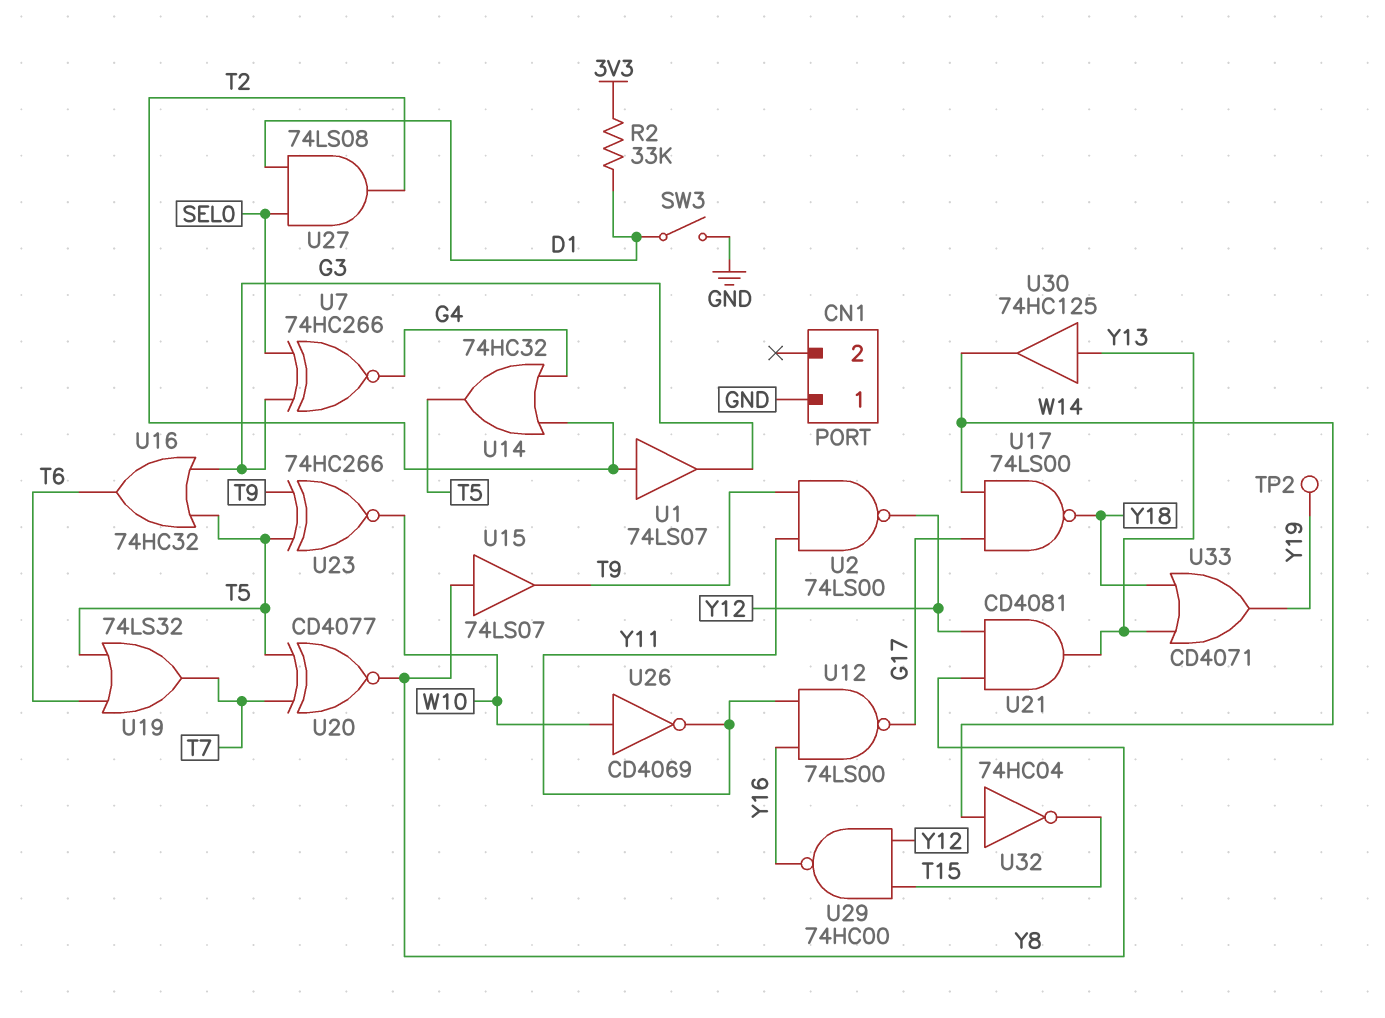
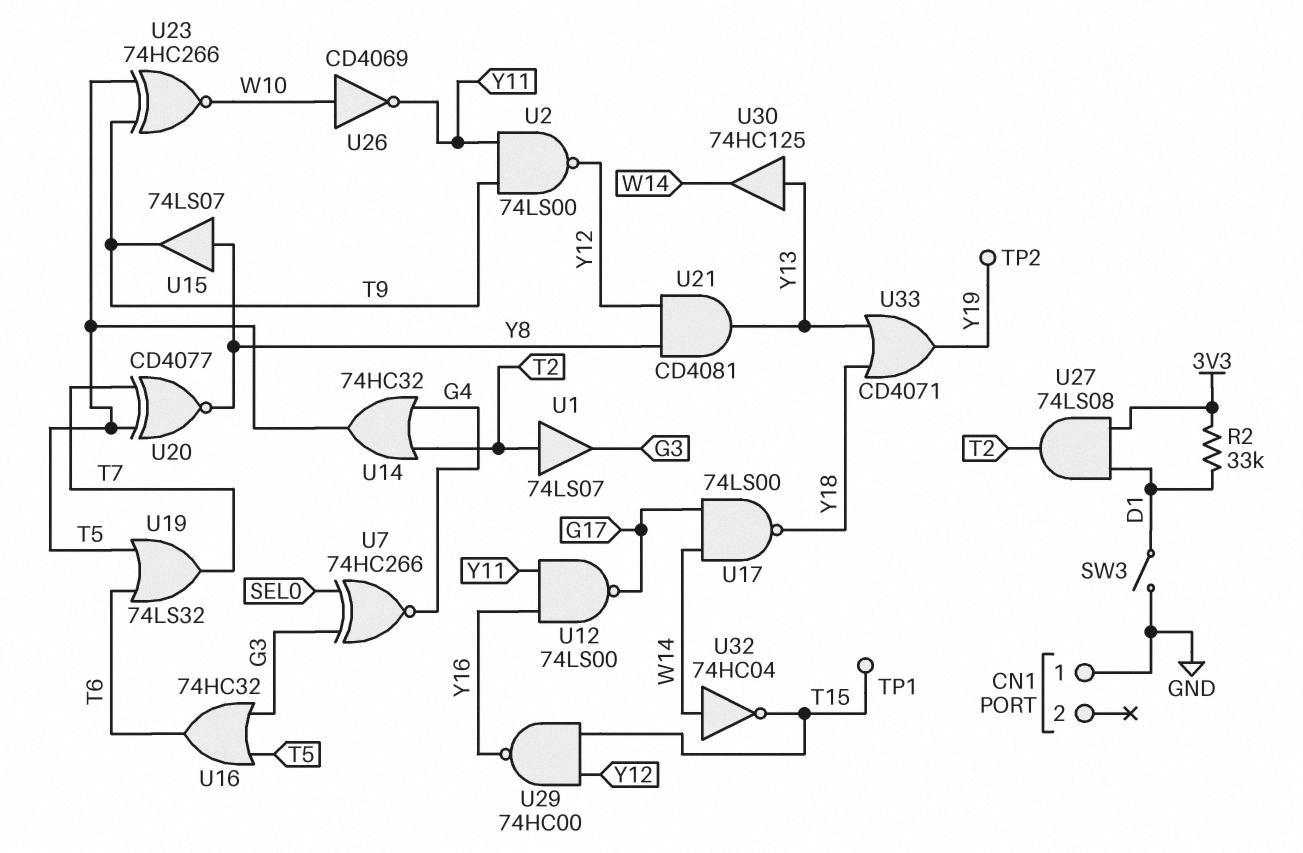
TP1: none -> test point (T15)
U27: AND 74LS08 (in D1, in SEL0, out T2) -> AND 74LS08 (in 3V3, in D1, out T2)

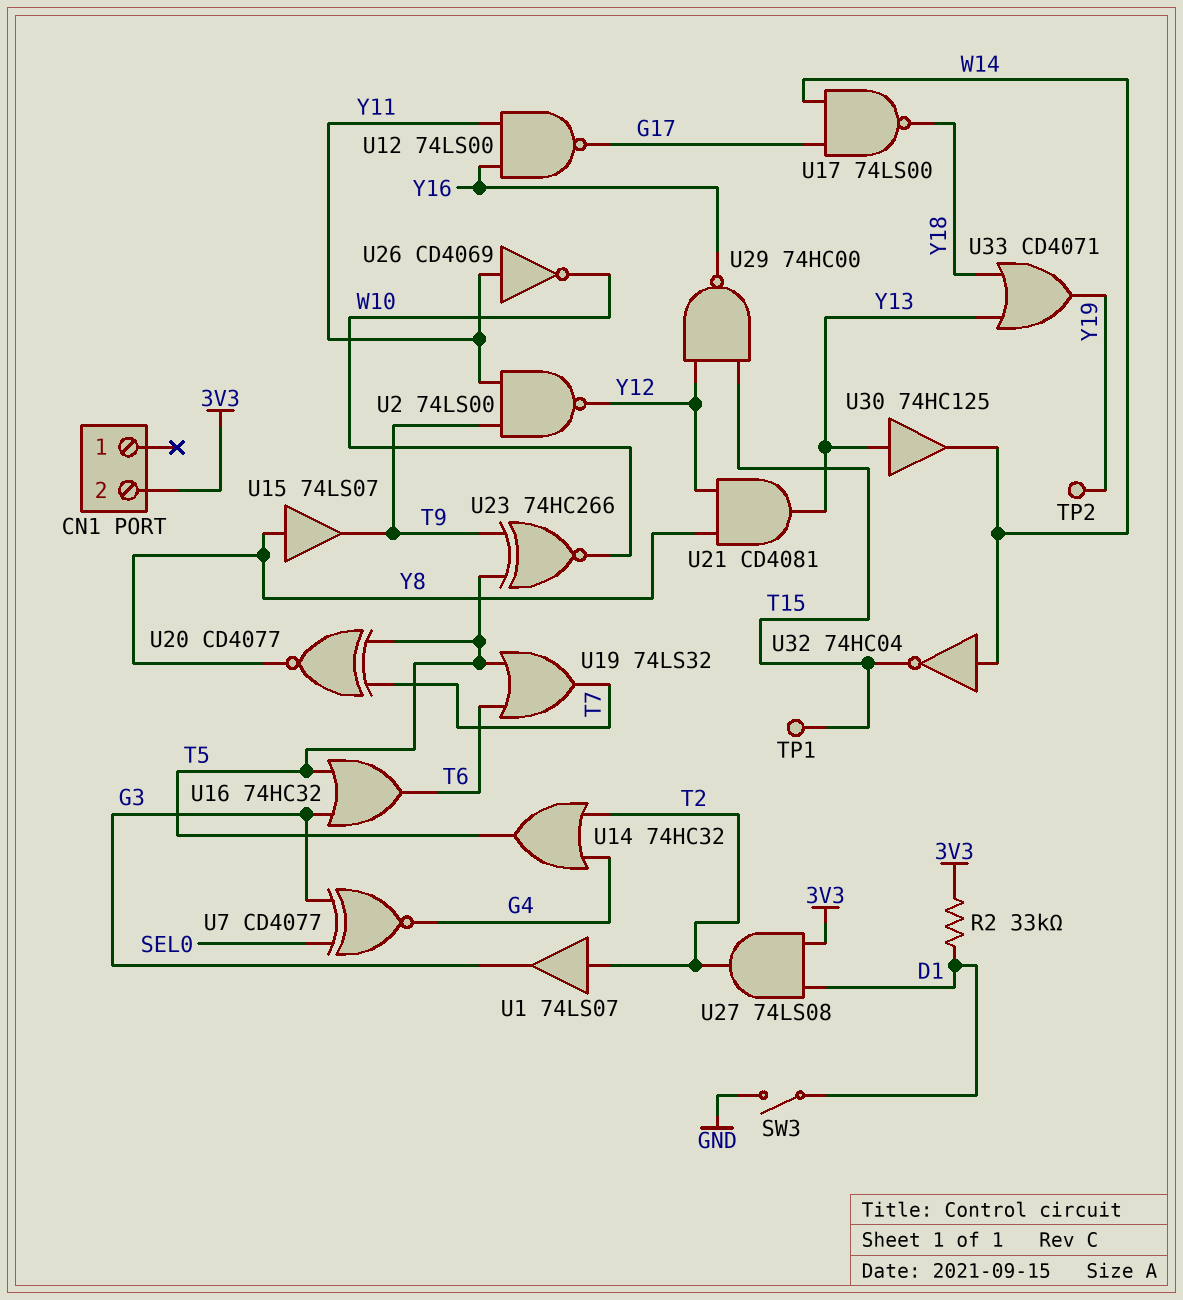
CN1 pin 1: GND -> none
CN1 pin 2: none -> 3V3
U7: XNOR 74HC266 (in G3, in SEL0, out G4) -> XNOR CD4077 (in G3, in SEL0, out G4)
U26: NOT CD4069 (in W10, out Y11) -> NOT CD4069 (in Y11, out W10)

